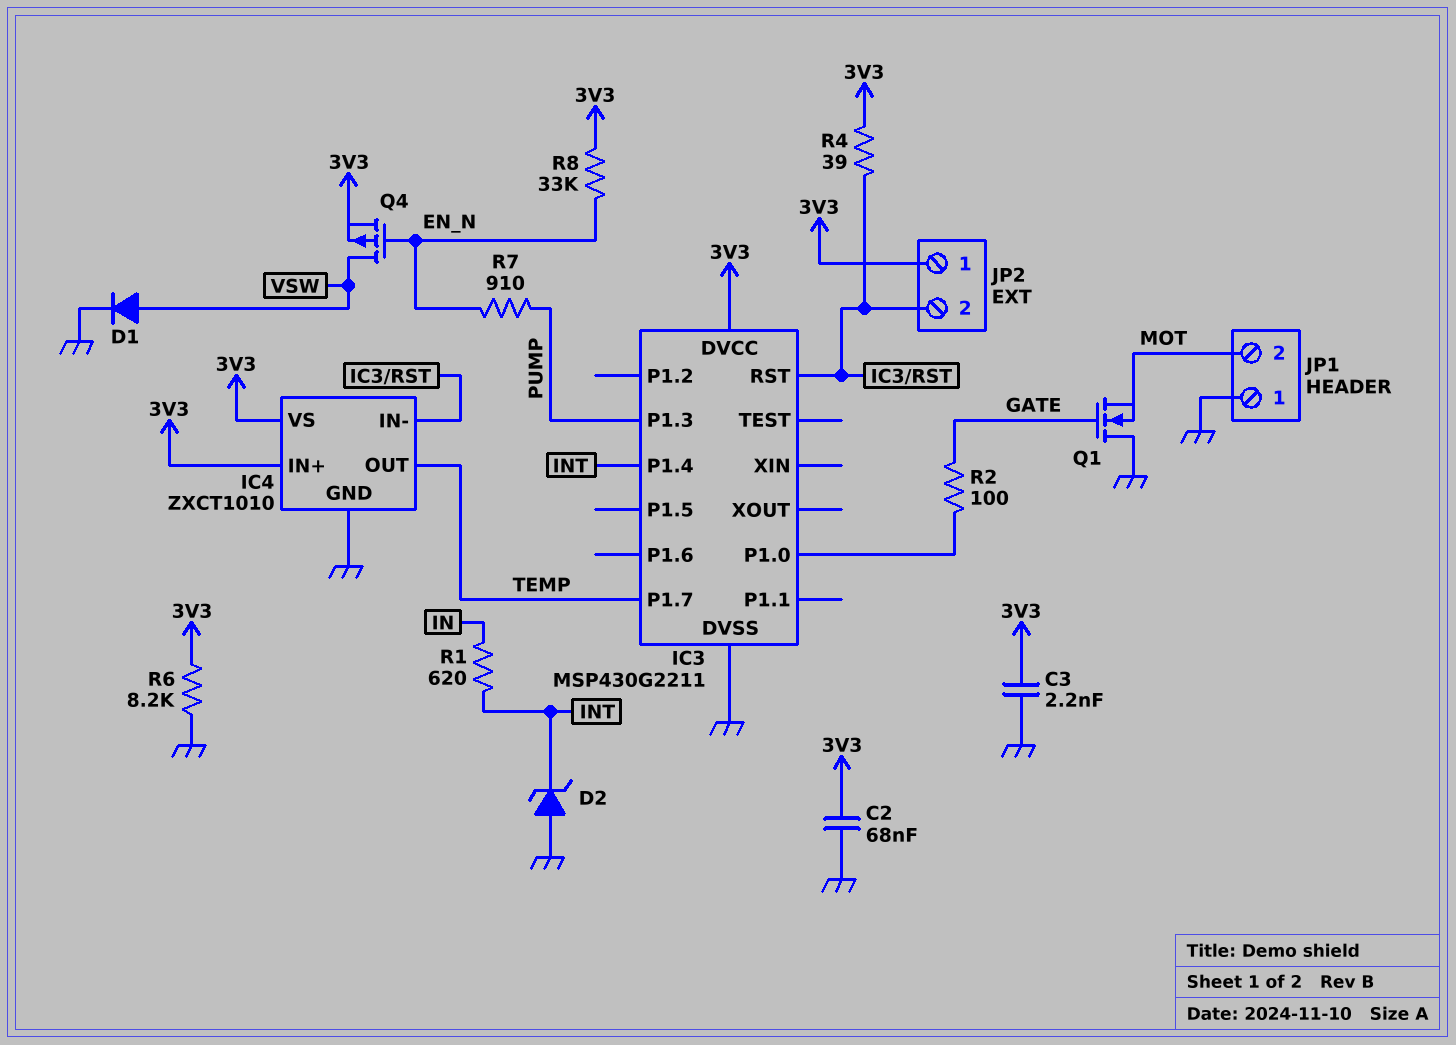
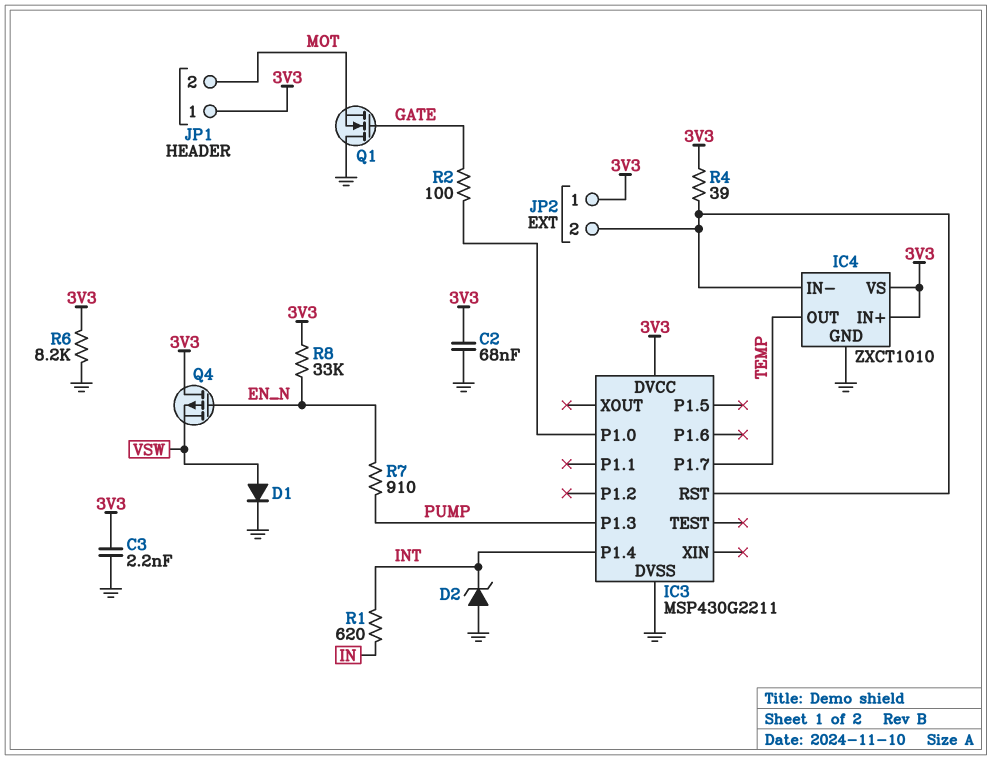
JP1 pin 1: GND -> 3V3
Q4: PMOS (G EN_N, D VSW, S 3V3) -> PMOS (G EN_N, D 3V3, S VSW)

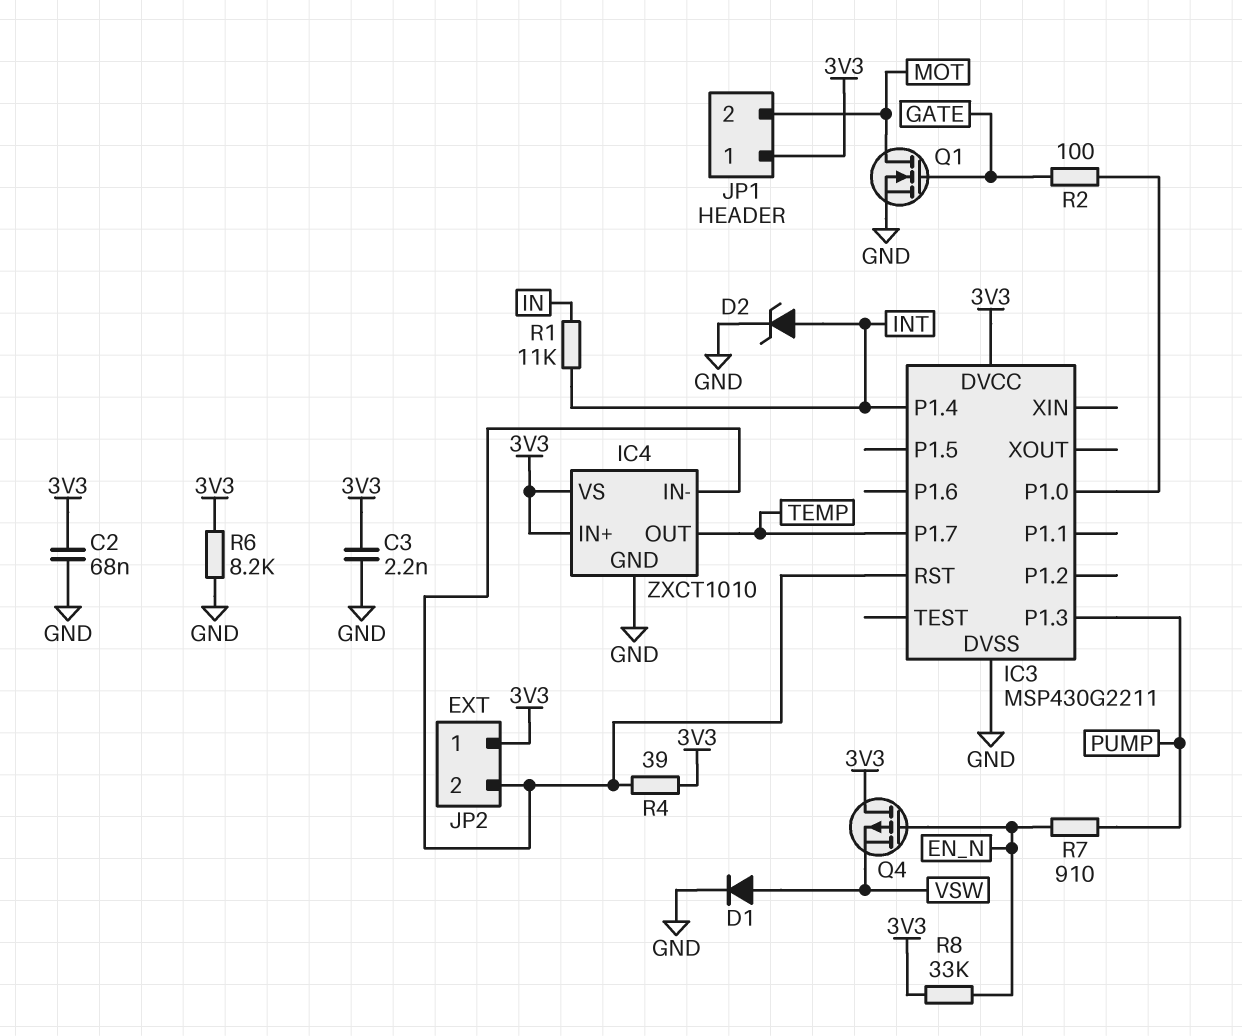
D2: zener (A GND, K INT) -> zener (A INT, K GND)
Q1: NMOS (G GATE, D GND, S MOT) -> NMOS (G GATE, D MOT, S GND)
R1: 620 (IN, INT) -> 11k (IN, INT)

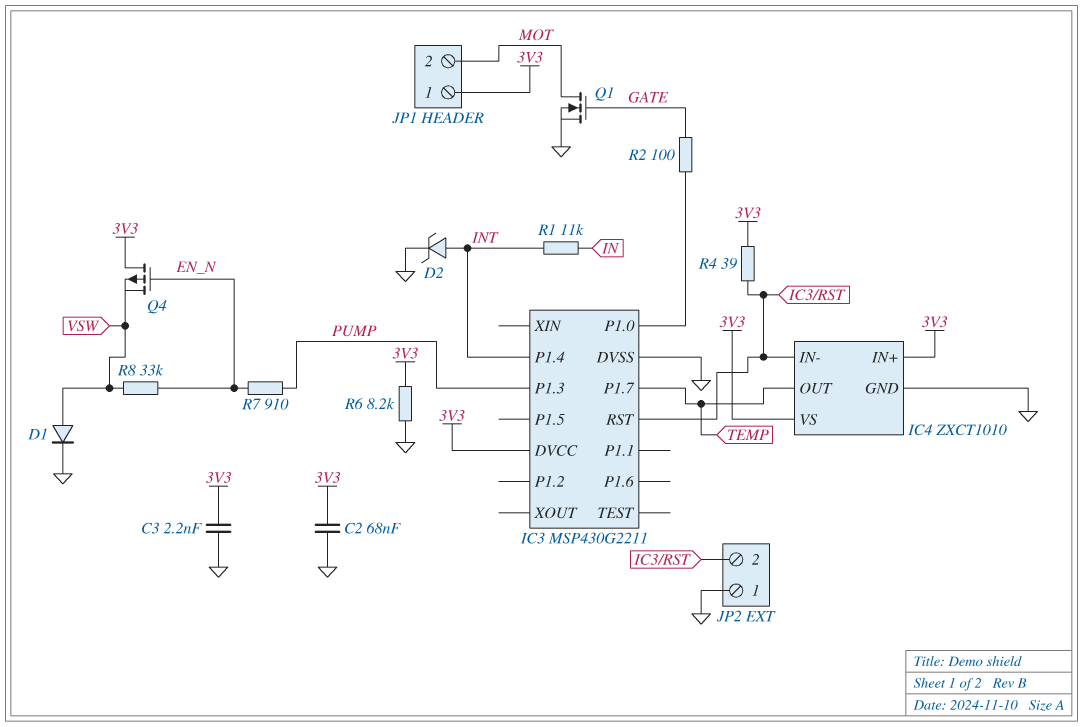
JP2 pin 1: 3V3 -> GND
R8: 33k (3V3, EN_N) -> 33k (EN_N, VSW)

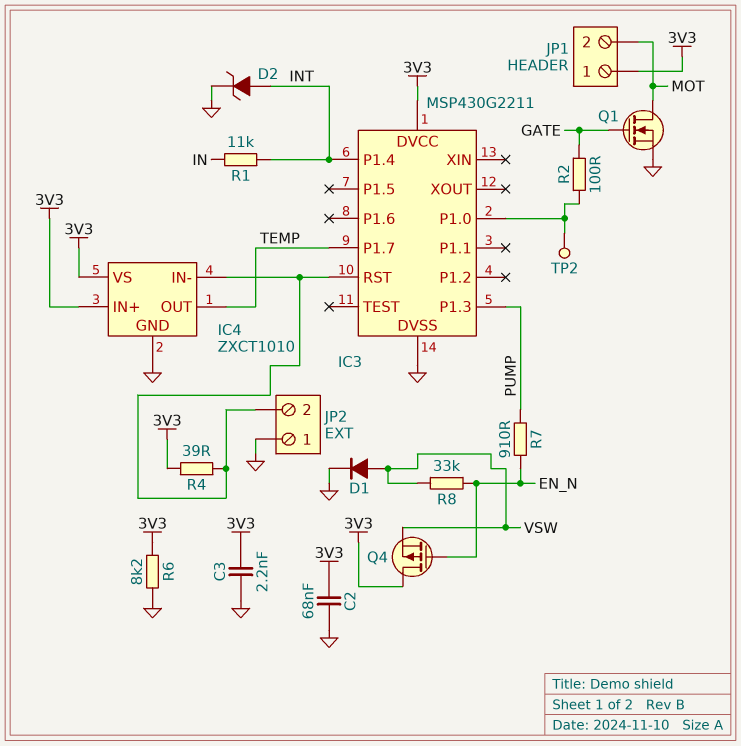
TP2: none -> test point (IC3/P1.0)

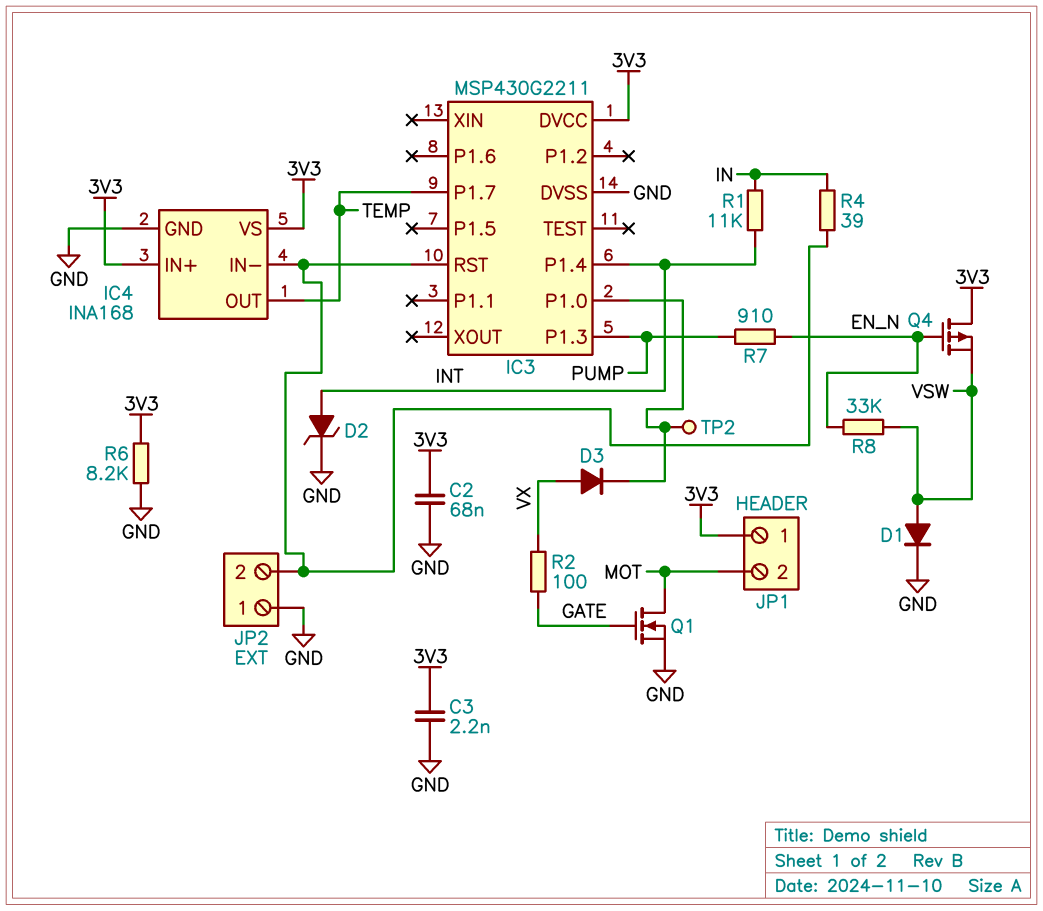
D3: none -> diode (A VX, K IC3/P1.0)
IC4: ZXCT1010 -> INA168
R2: 100 (GATE, IC3/P1.0) -> 100 (GATE, VX)
R4: 39 (3V3, IC3/RST) -> 39 (IC3/RST, IN)

